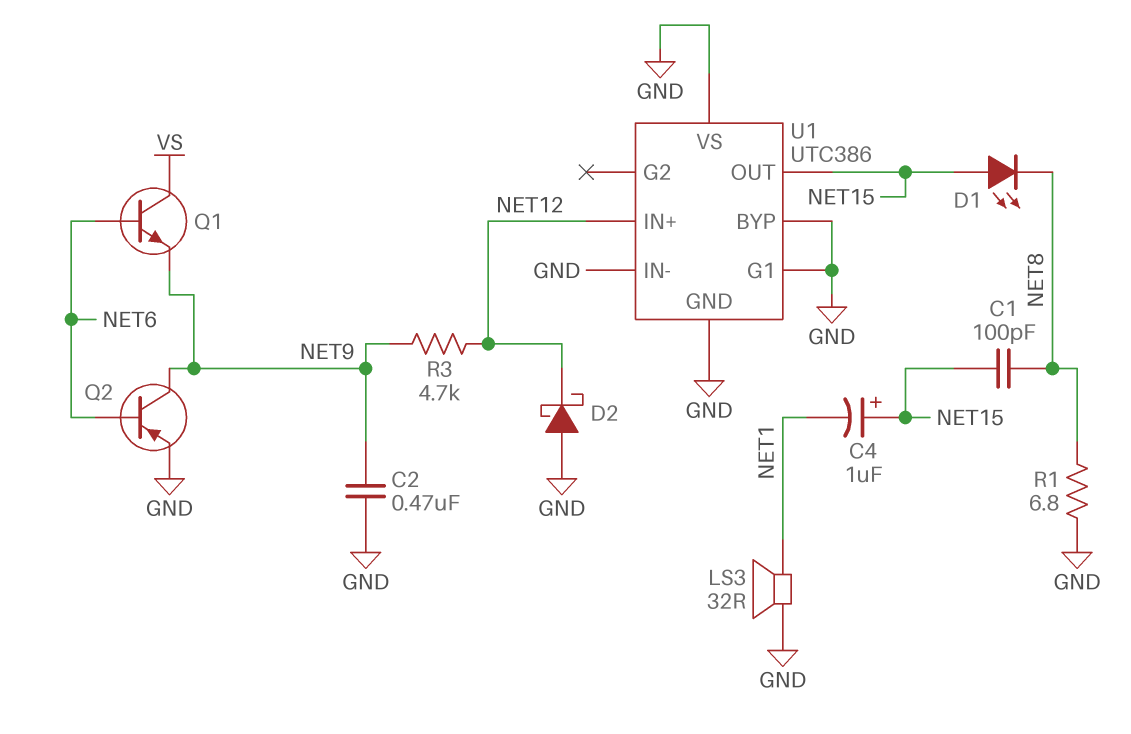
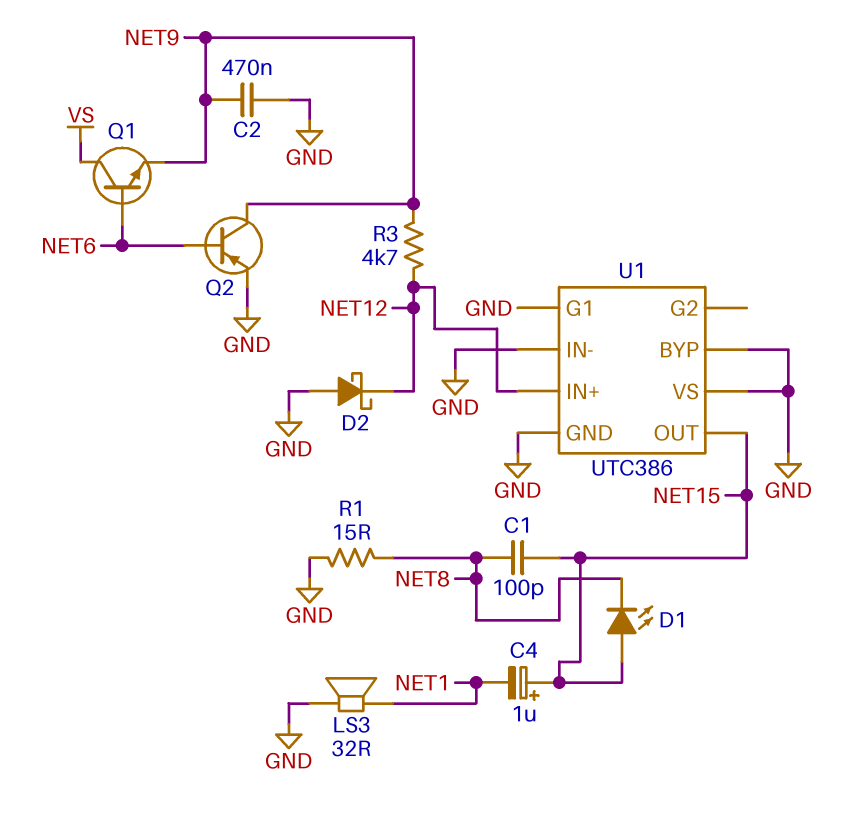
R1: 6.8 (GND, NET8) -> 15 (GND, NET8)

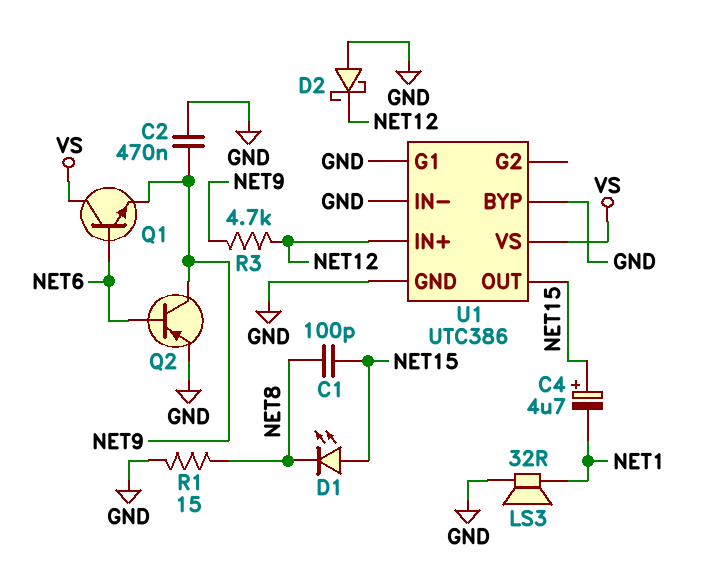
C4: 1uF (plus NET15, minus NET1) -> 4.7uF (plus NET15, minus NET1)
U1 pin VS: GND -> VS

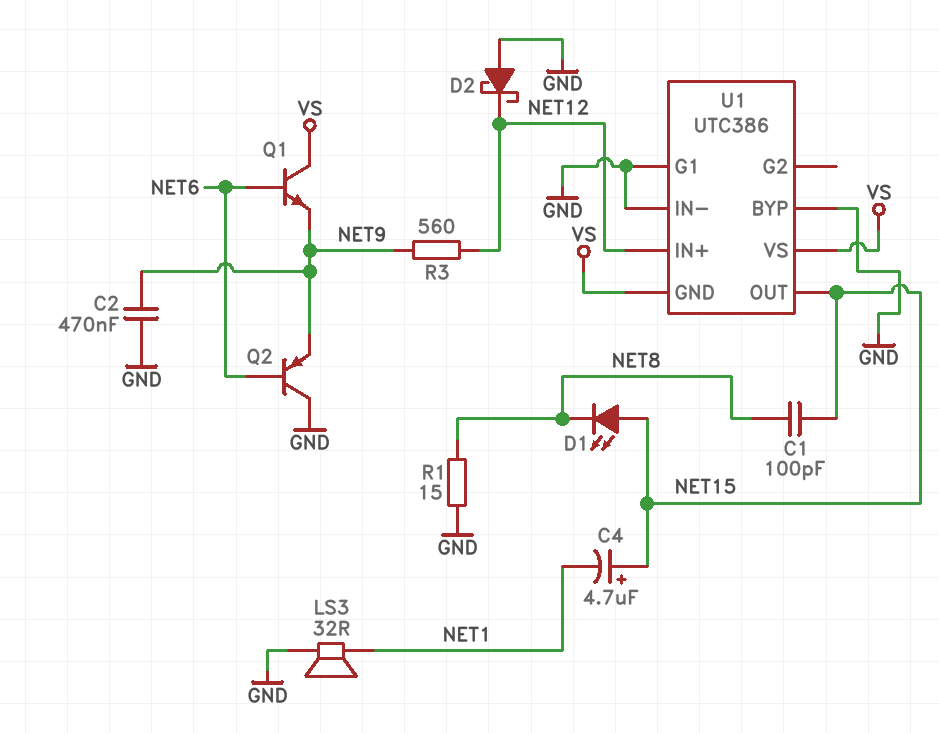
Q2: PNP (B NET6, C NET9, E GND) -> PNP (B NET6, C GND, E NET9)
R3: 4.7k (NET9, NET12) -> 560 (NET9, NET12)
U1 pin GND: GND -> VS

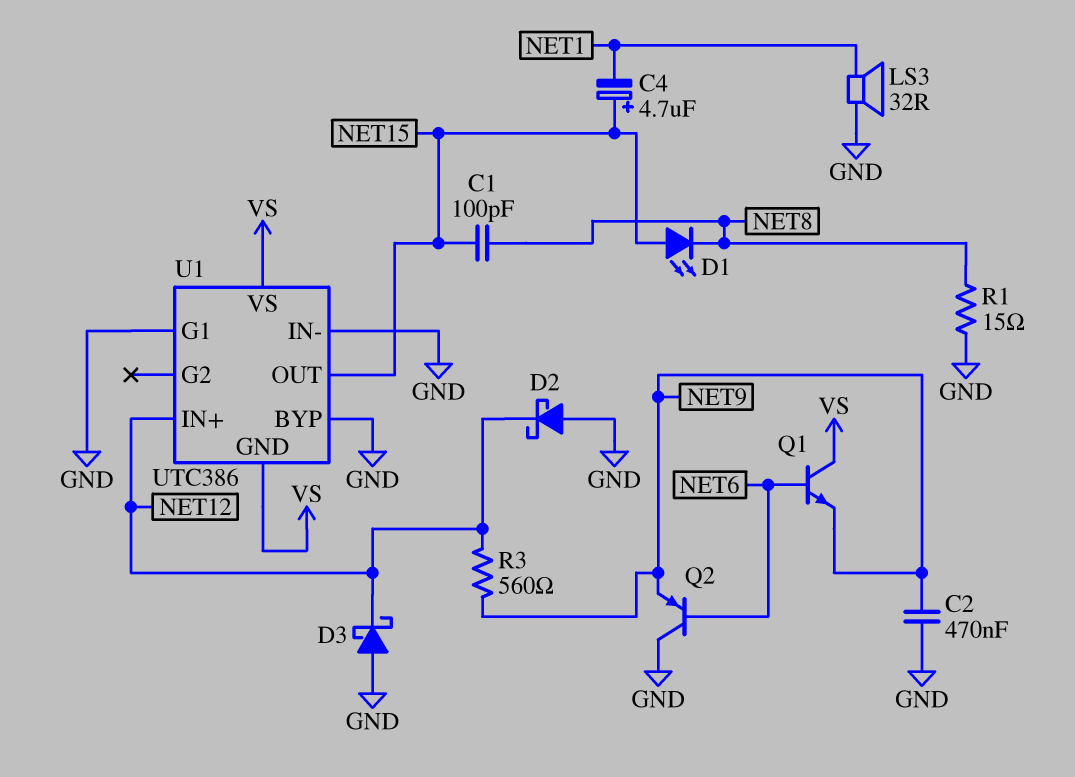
D3: none -> schottky (A GND, K NET12)

